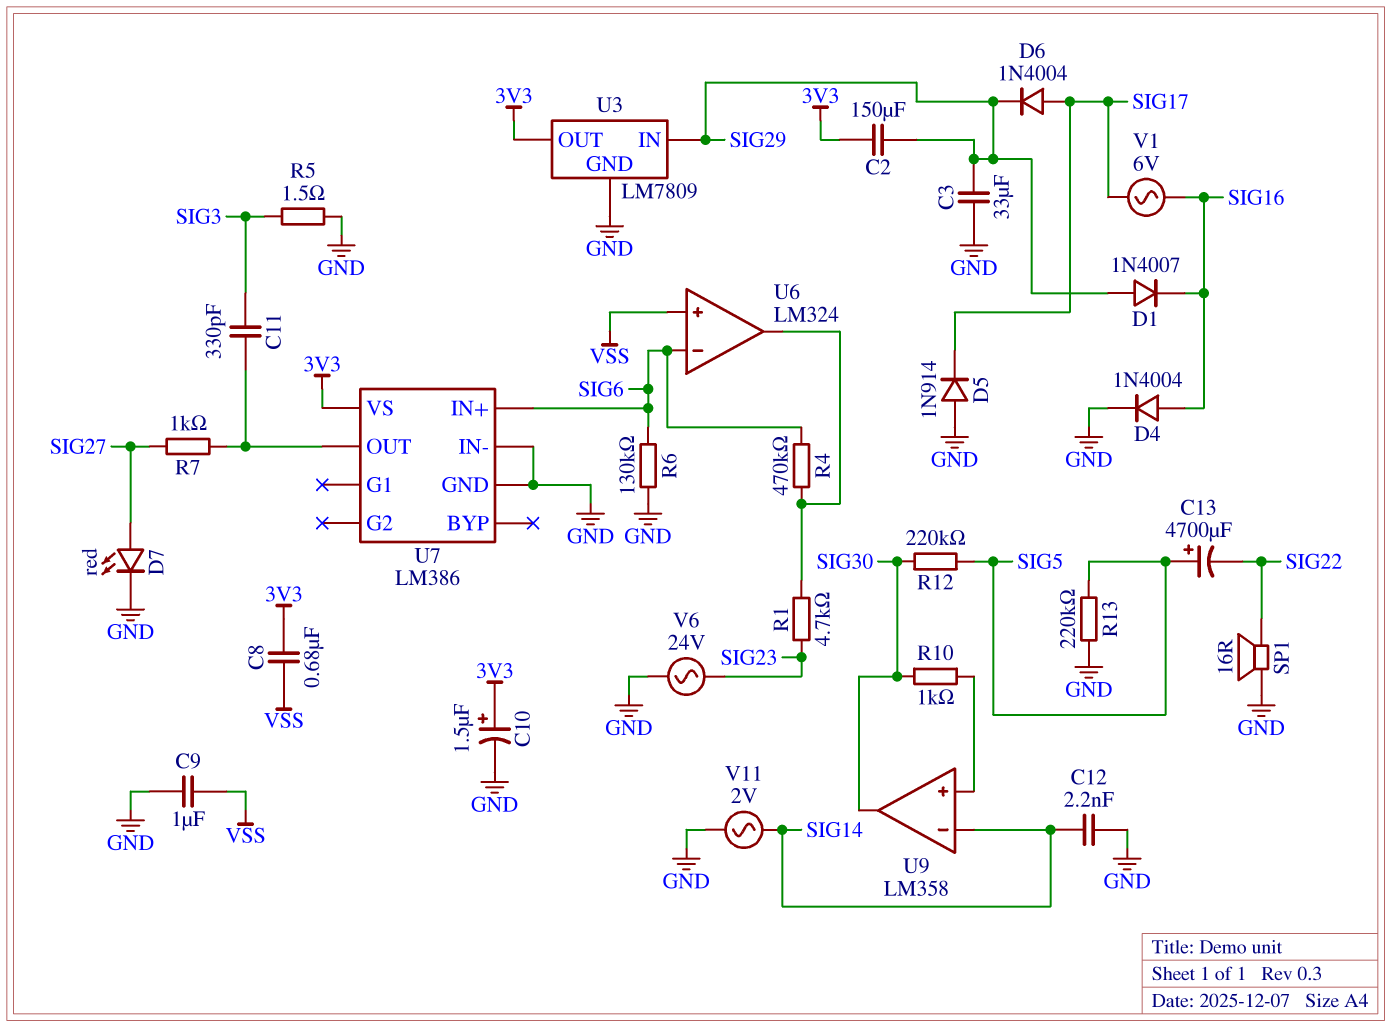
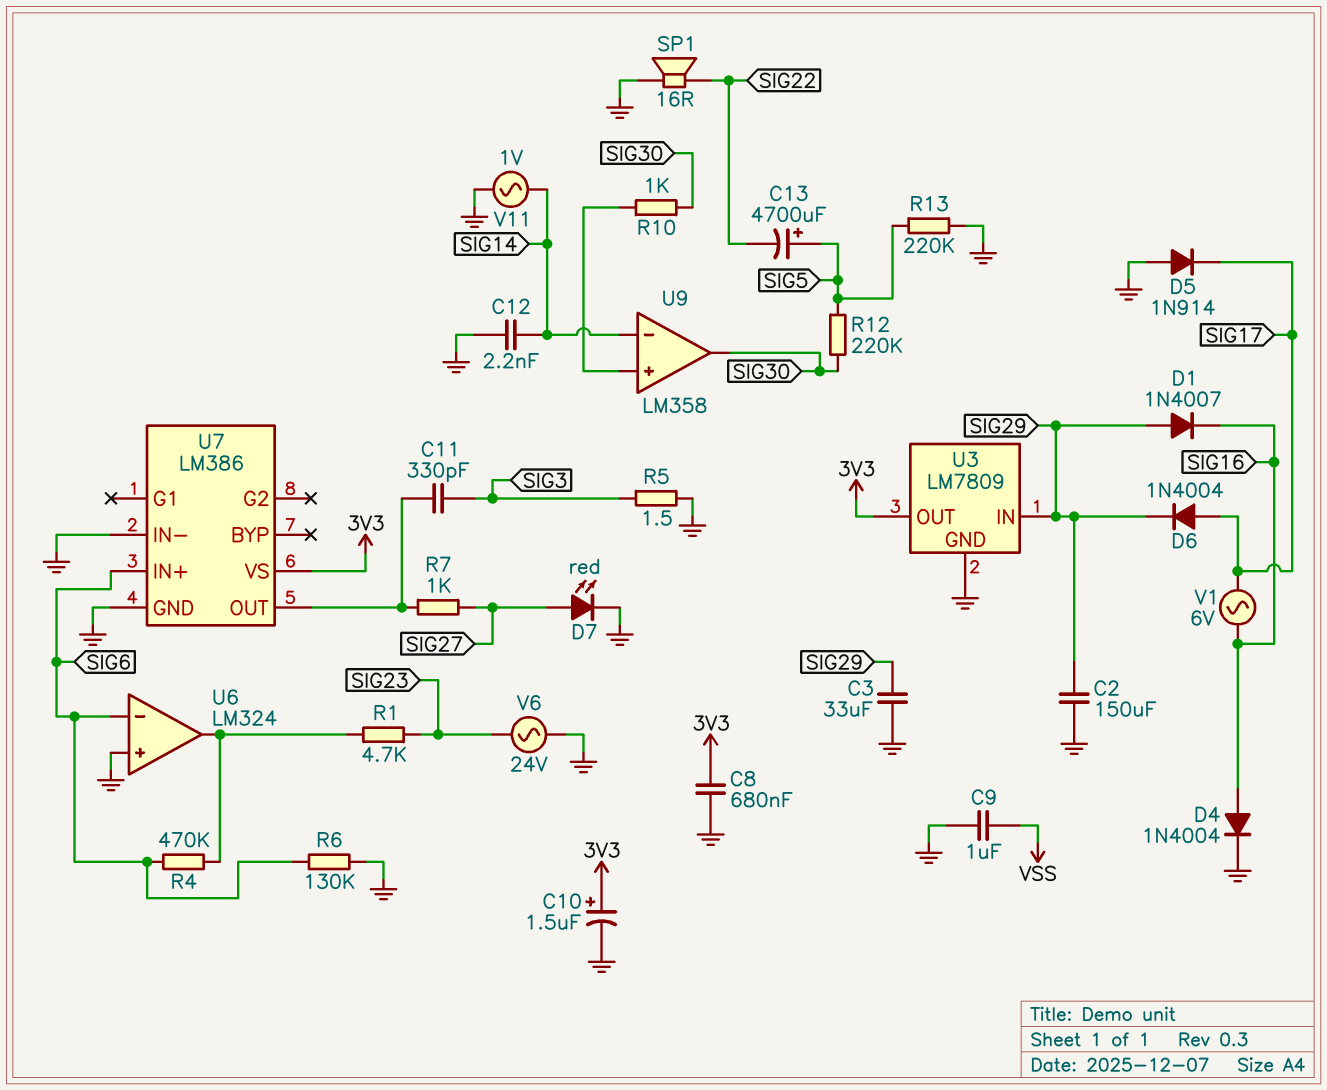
C2: 150uF (3V3, SIG29) -> 150uF (GND, SIG29)
C8: 680nF (3V3, VSS) -> 680nF (3V3, GND)
U6 pin in+: VSS -> GND
V11: AC 2V (GND, SIG14) -> AC 1V (GND, SIG14)

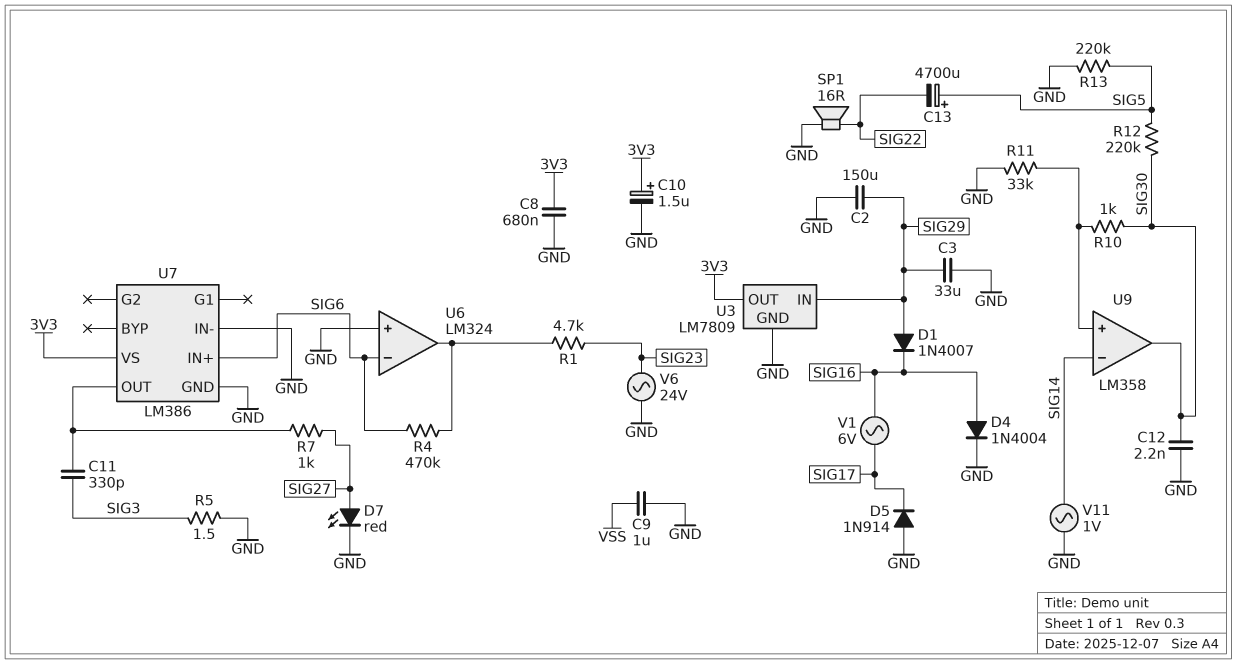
C12: 2.2nF (GND, SIG14) -> 2.2nF (GND, SIG30)
D6: diode 1N4004 (A SIG17, K SIG29) -> none
R6: 130k (GND, SIG6) -> none
R11: none -> 33k (GND, U9/in+)

